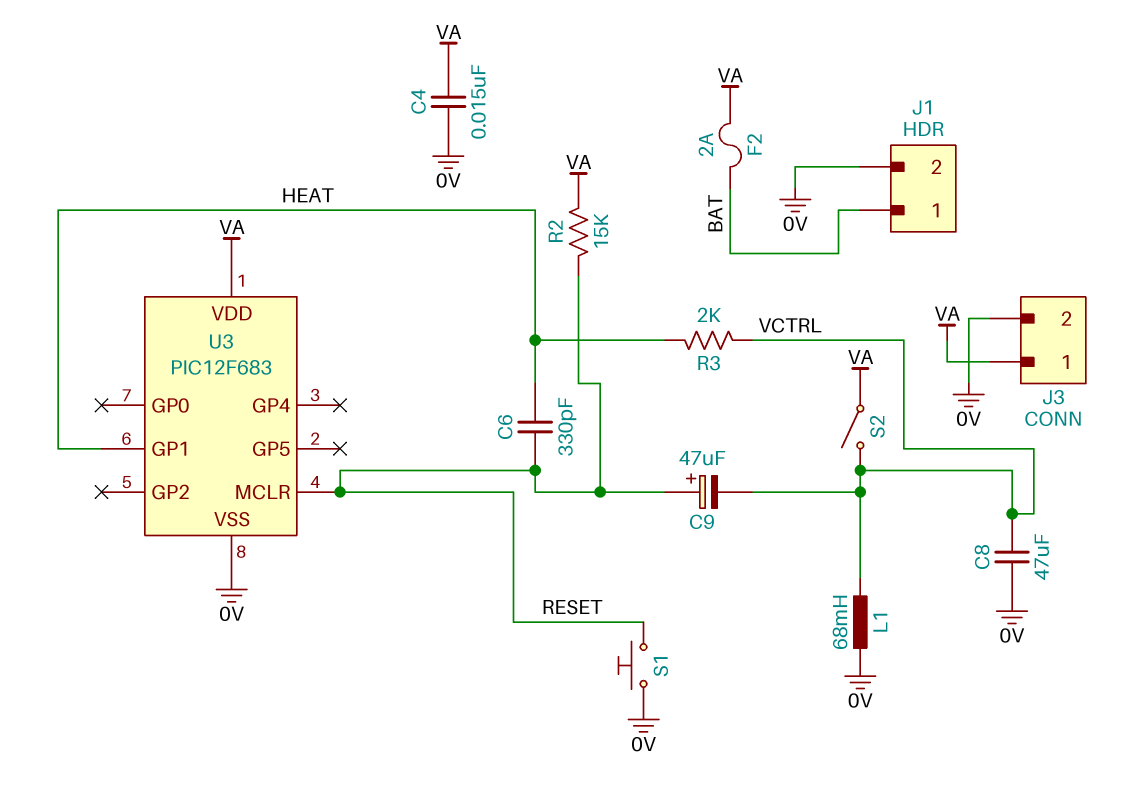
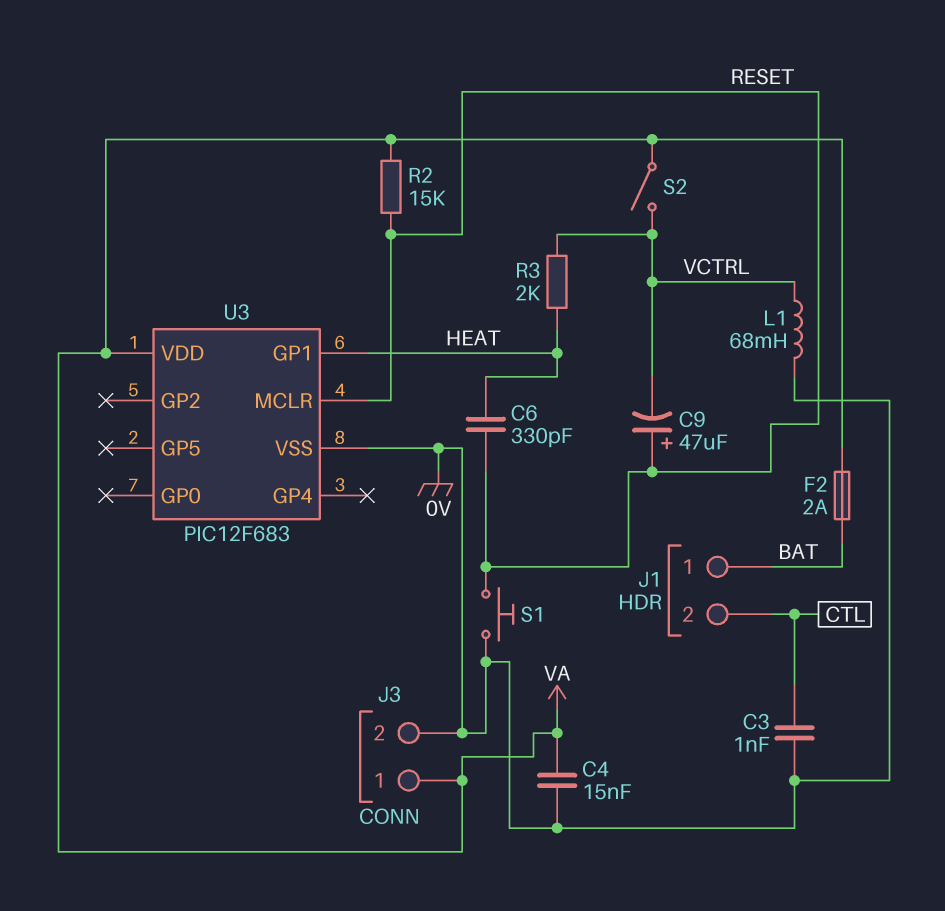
C3: none -> 1nF (0V, CTL)
C8: 47uF (0V, VCTRL) -> none
J1 pin 2: 0V -> CTL

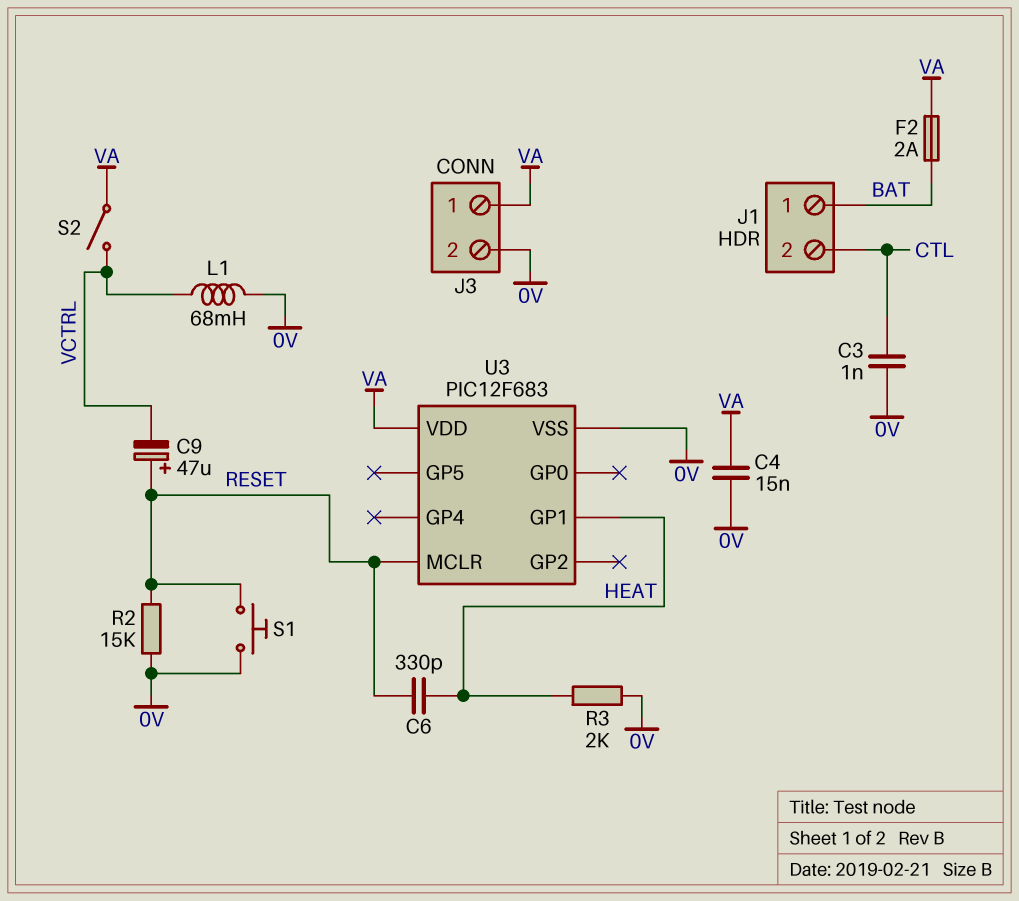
R2: 15k (RESET, VA) -> 15k (0V, RESET)
R3: 2k (HEAT, VCTRL) -> 2k (0V, HEAT)

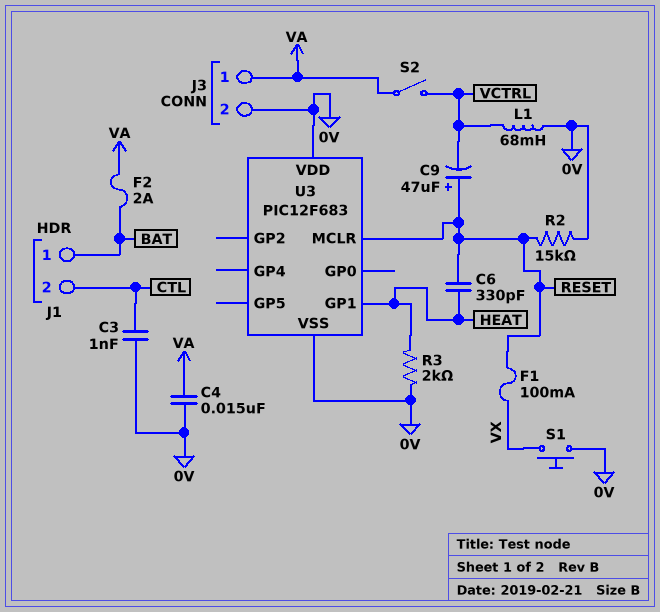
F1: none -> 100mA (RESET, VX)
S1: button (0V, RESET) -> button (0V, VX)
U3 pin VDD: VA -> 0V

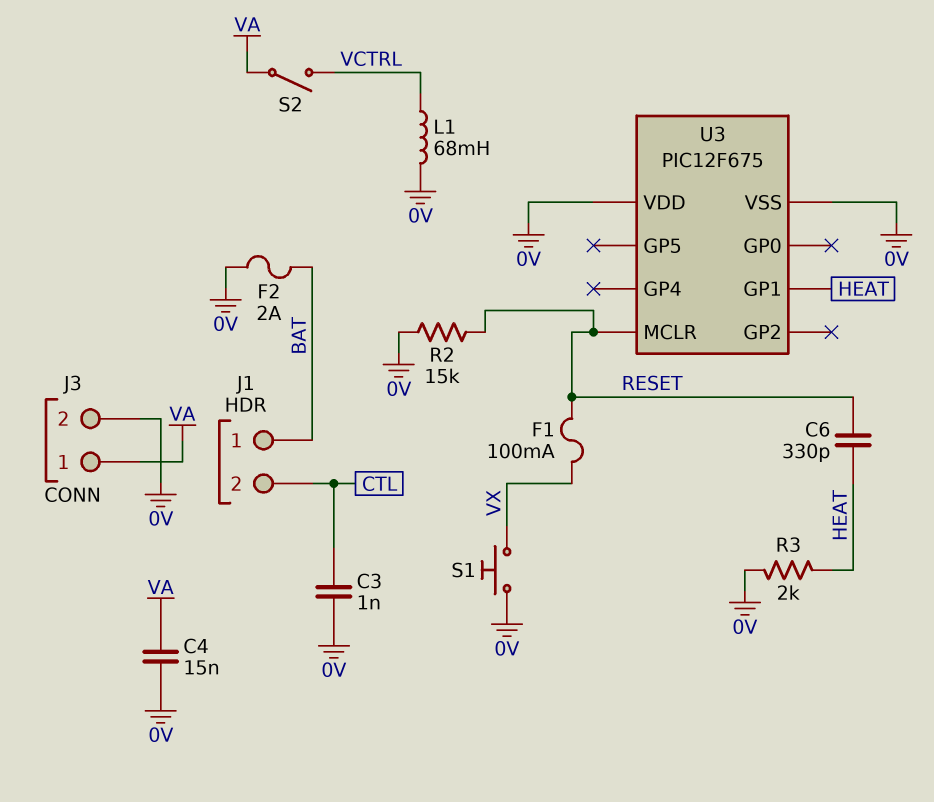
C9: 47uF (plus RESET, minus VCTRL) -> none
F2: 2A (BAT, VA) -> 2A (0V, BAT)
U3: PIC12F683 -> PIC12F675

